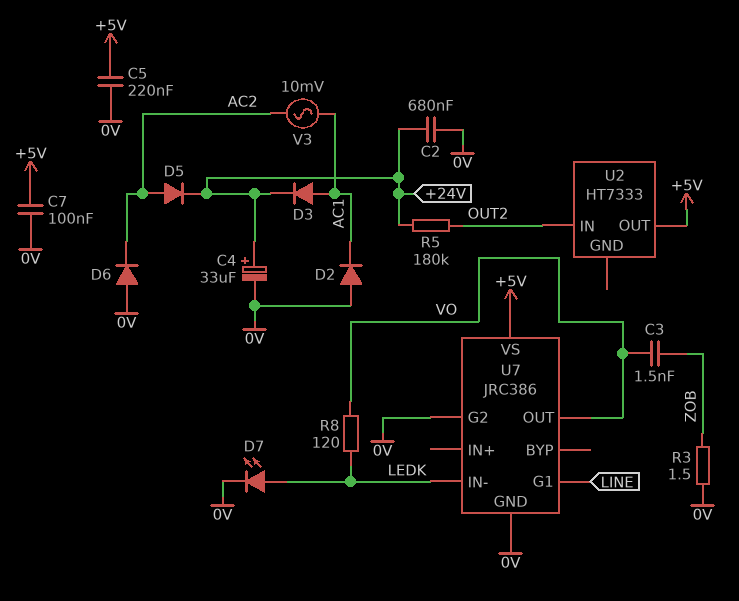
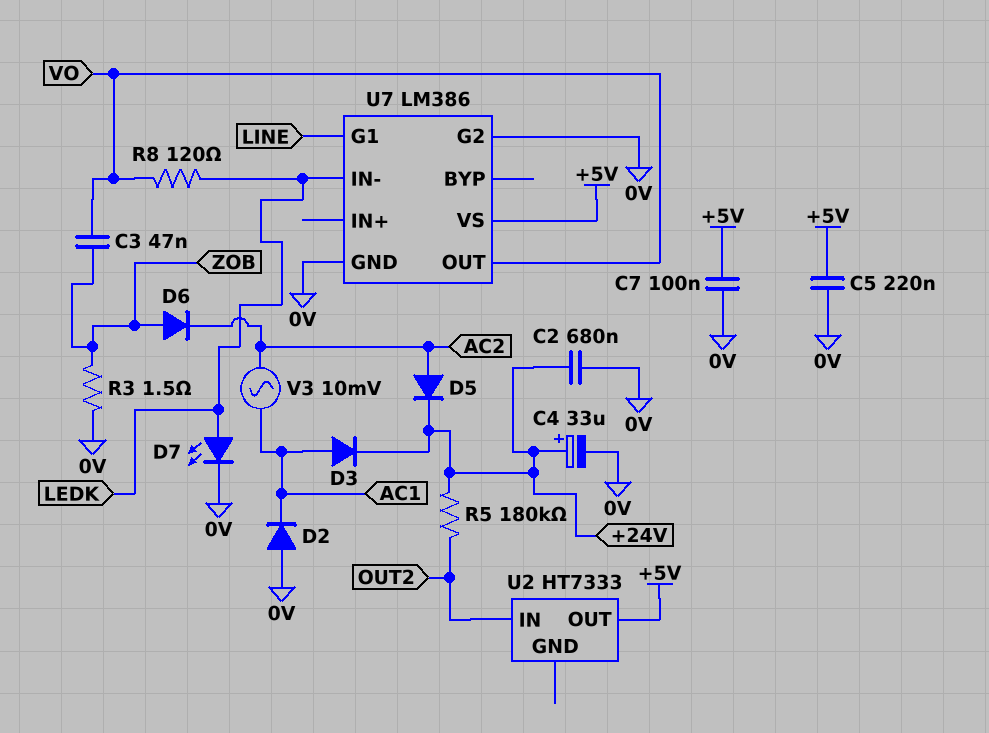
C3: 1.5nF (VO, ZOB) -> 47nF (VO, ZOB)
D6: diode (A 0V, K AC2) -> diode (A ZOB, K AC2)
U7: JRC386 -> LM386

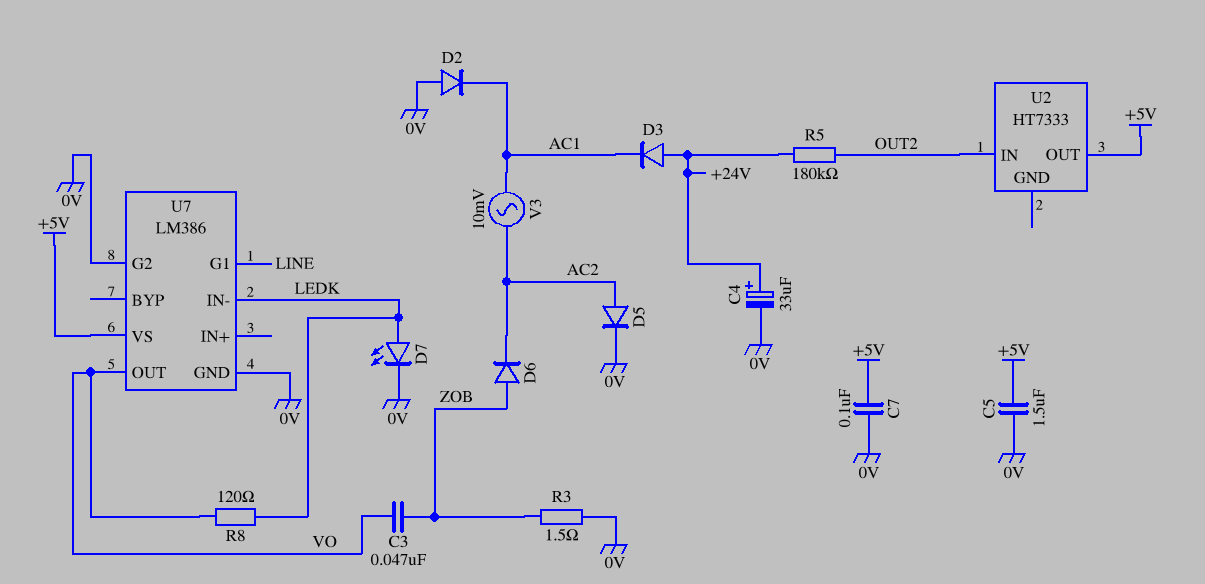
C2: 680nF (+24V, 0V) -> none
C5: 220nF (+5V, 0V) -> 1.5uF (+5V, 0V)
D3: diode (A AC1, K +24V) -> diode (A +24V, K AC1)
D5: diode (A AC2, K +24V) -> diode (A AC2, K 0V)

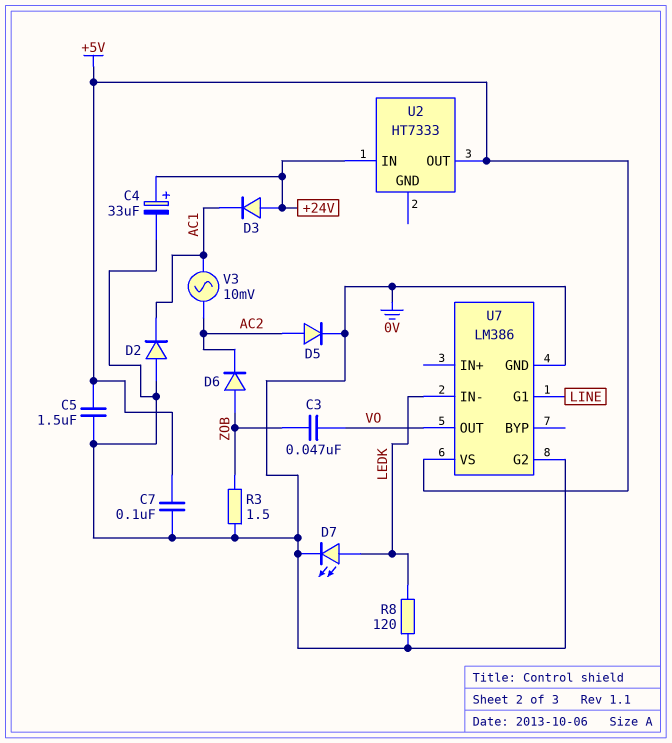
R5: 180k (+24V, OUT2) -> none
R8: 120 (LEDK, VO) -> 120 (0V, LEDK)
U2 pin IN: OUT2 -> +24V

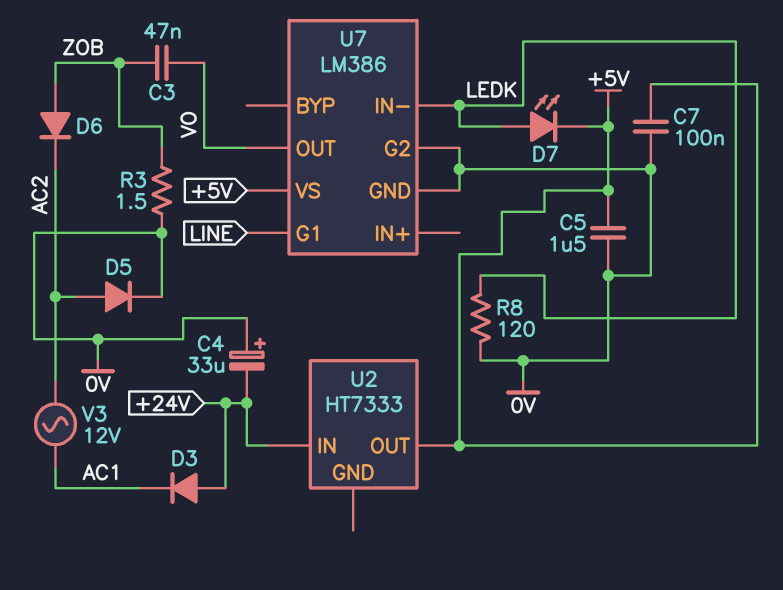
C4: 33uF (plus +24V, minus 0V) -> 33uF (plus 0V, minus +24V)
D2: diode (A 0V, K AC1) -> none
D7: LED (A LEDK, K 0V) -> LED (A LEDK, K +5V)
V3: AC 10mV (AC1, AC2) -> AC 12V (AC1, AC2)

